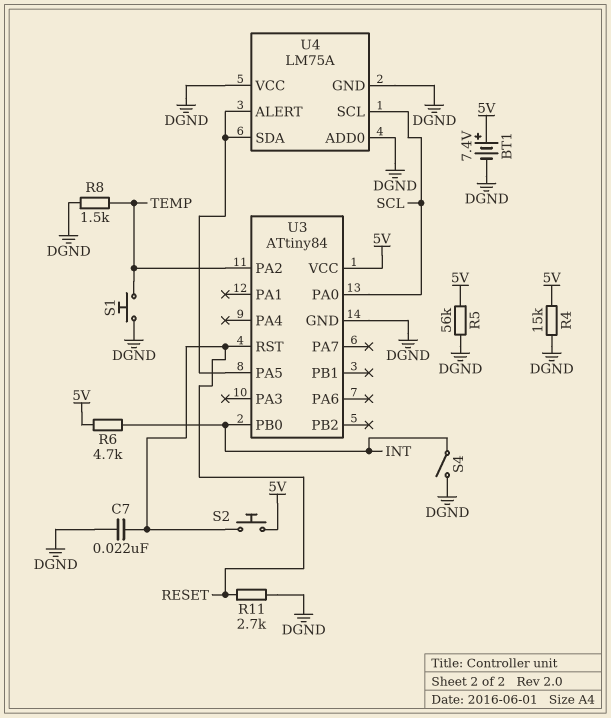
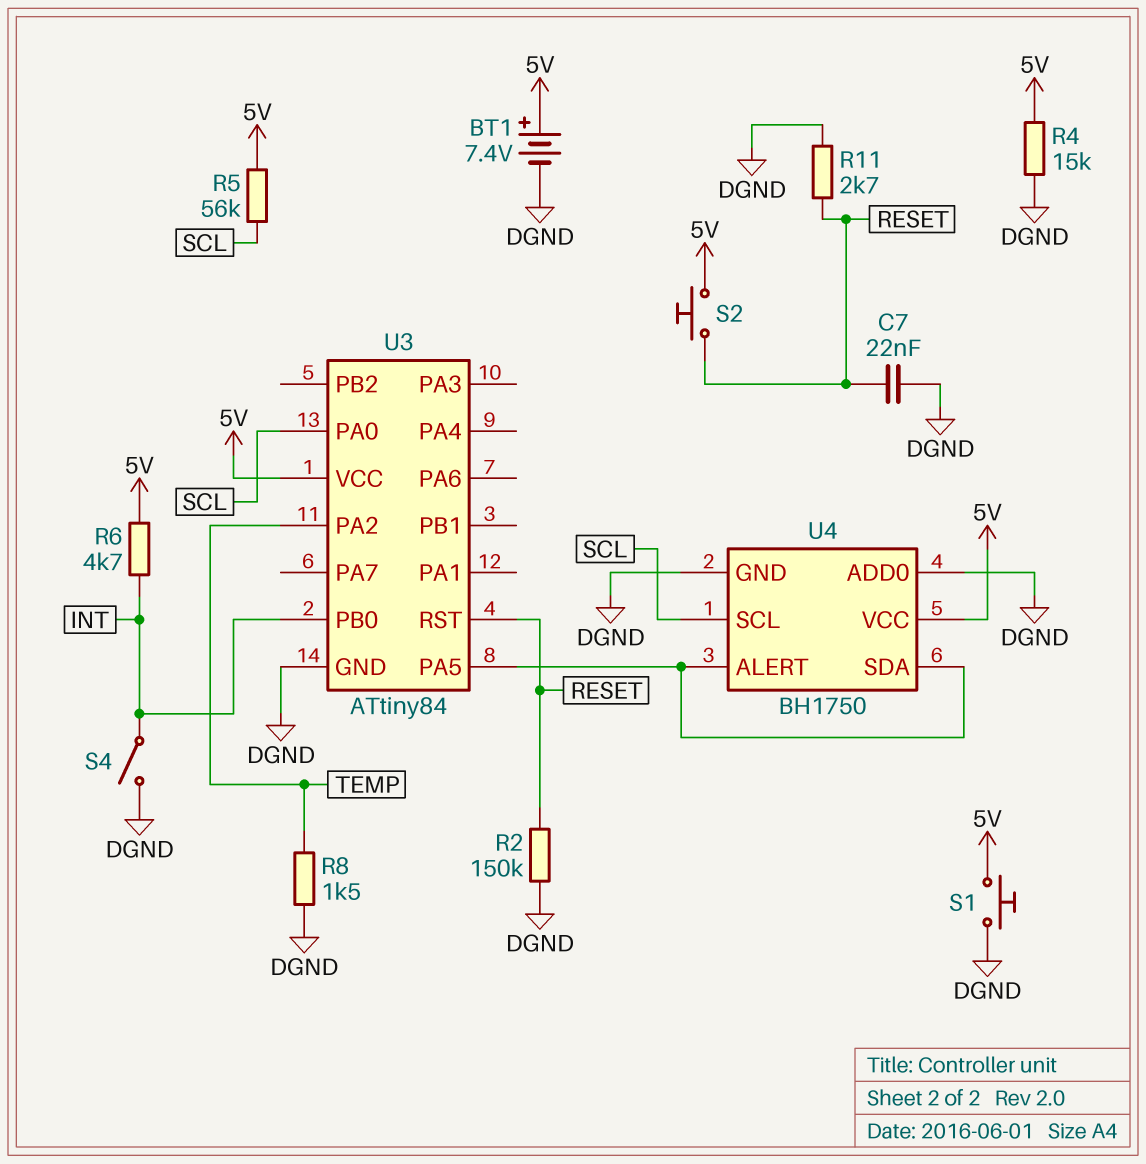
R2: none -> 150k (DGND, RESET)
R5: 56k (5V, DGND) -> 56k (5V, SCL)
S1: button (DGND, TEMP) -> button (5V, DGND)
U4: LM75A -> BH1750
U4 pin VCC: DGND -> 5V

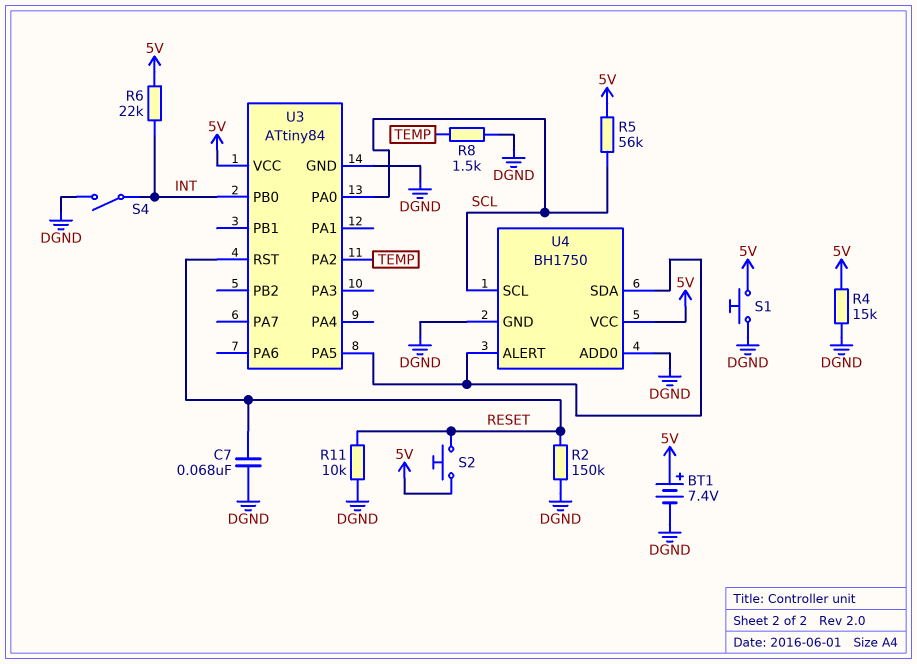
C7: 22nF (DGND, RESET) -> 68nF (DGND, RESET)
R6: 4.7k (5V, INT) -> 22k (5V, INT)
R11: 2.7k (DGND, RESET) -> 10k (DGND, RESET)

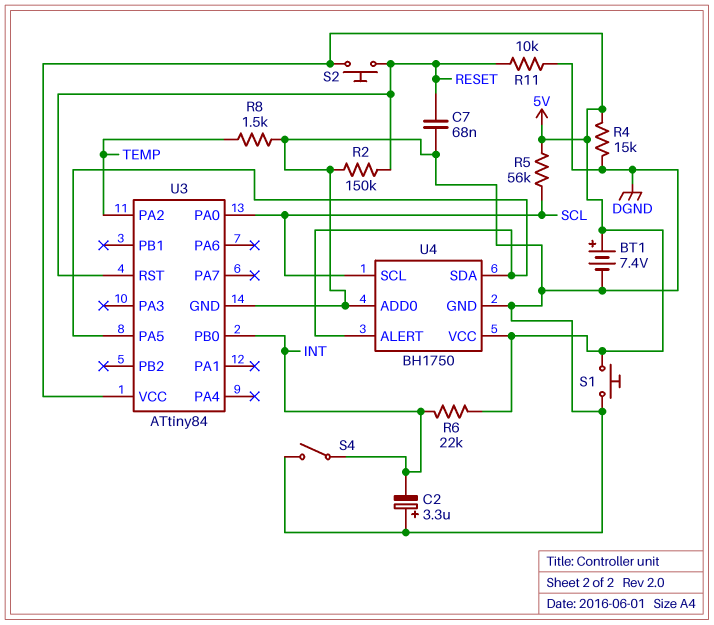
C2: none -> 3.3uF (plus DGND, minus INT)

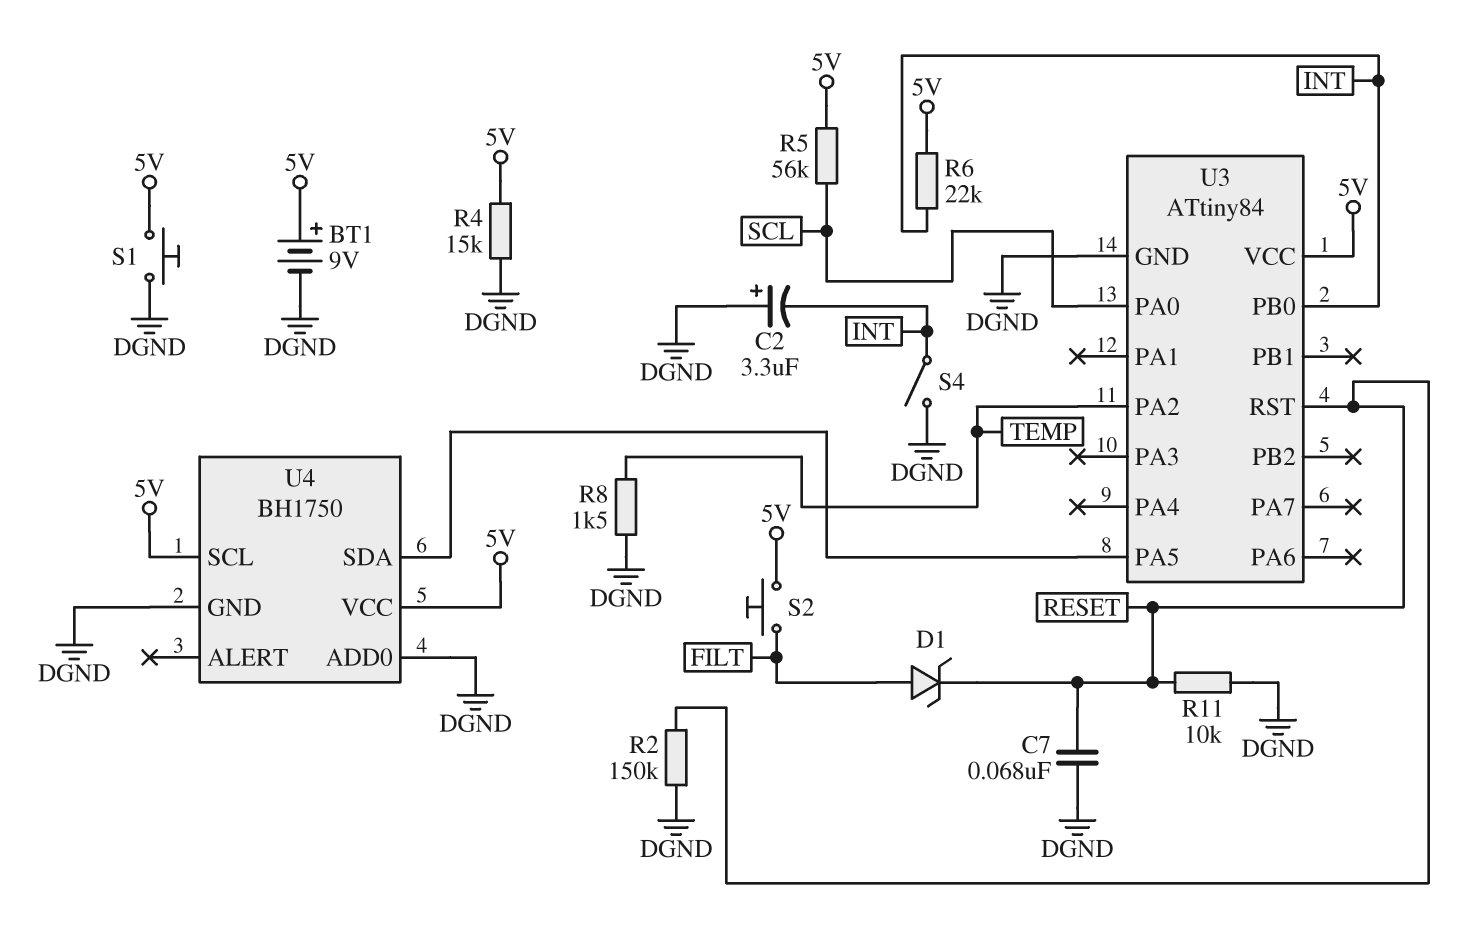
BT1: 7.4V (plus 5V, minus DGND) -> 9V (plus 5V, minus DGND)
D1: none -> zener (A FILT, K RESET)
S2: button (5V, RESET) -> button (5V, FILT)
U4 pin ALERT: U3/PA5 -> none
U4 pin SCL: SCL -> 5V

